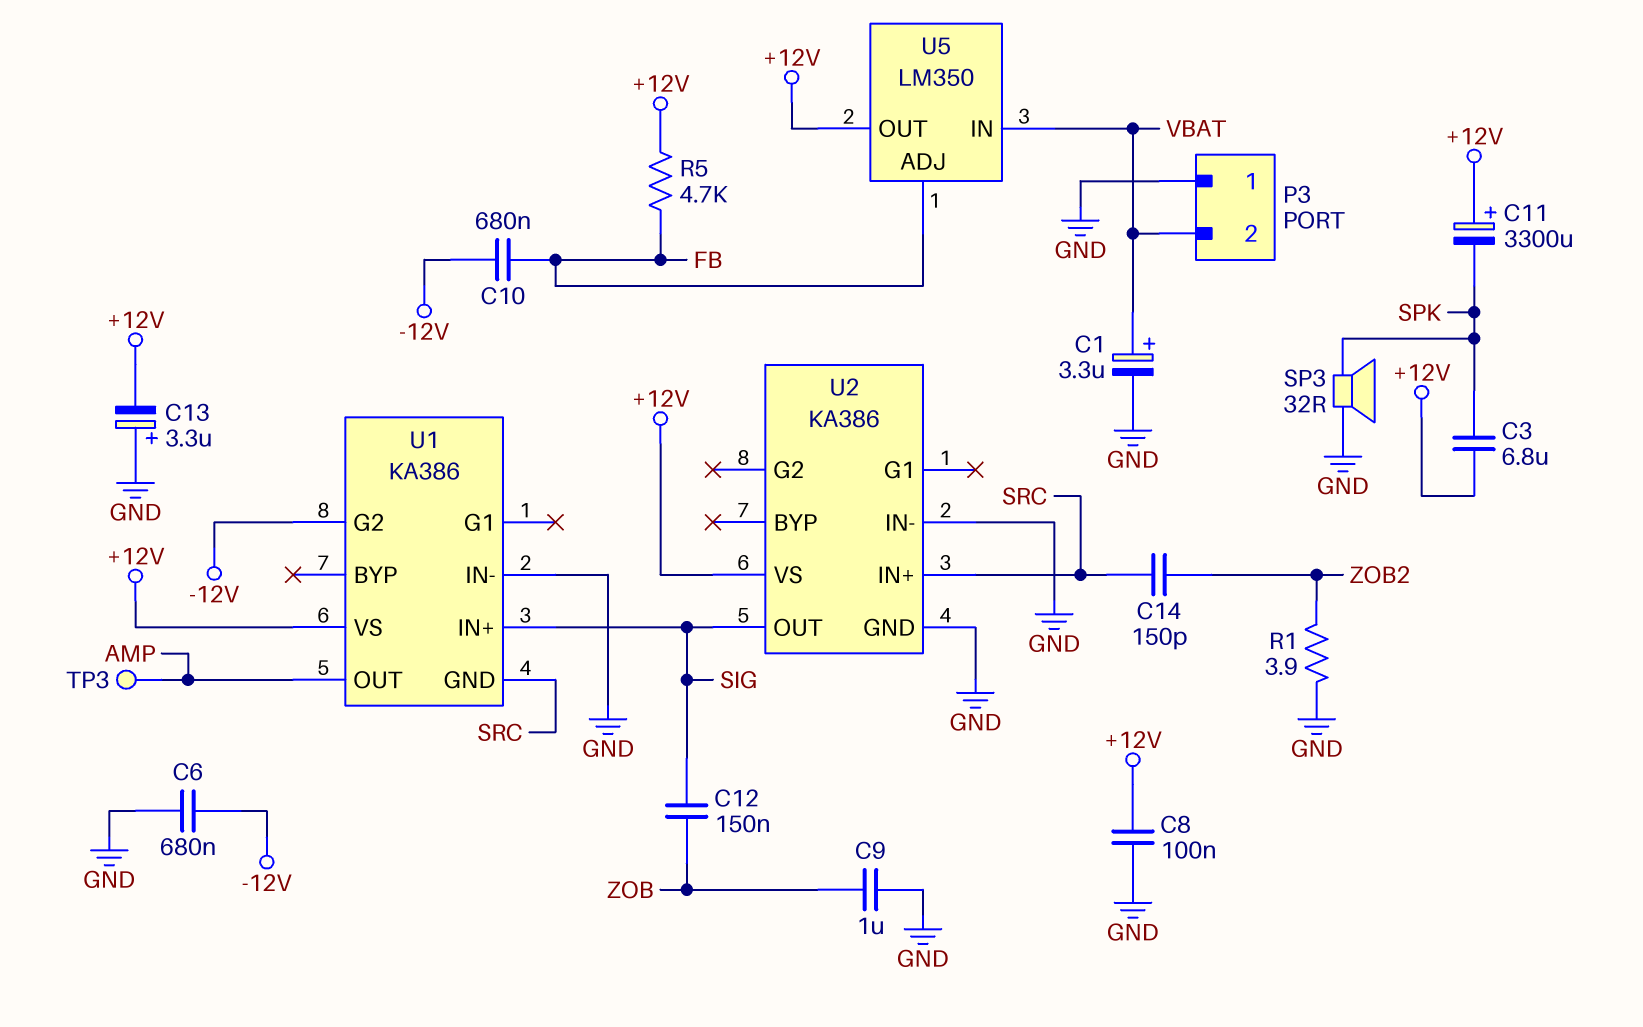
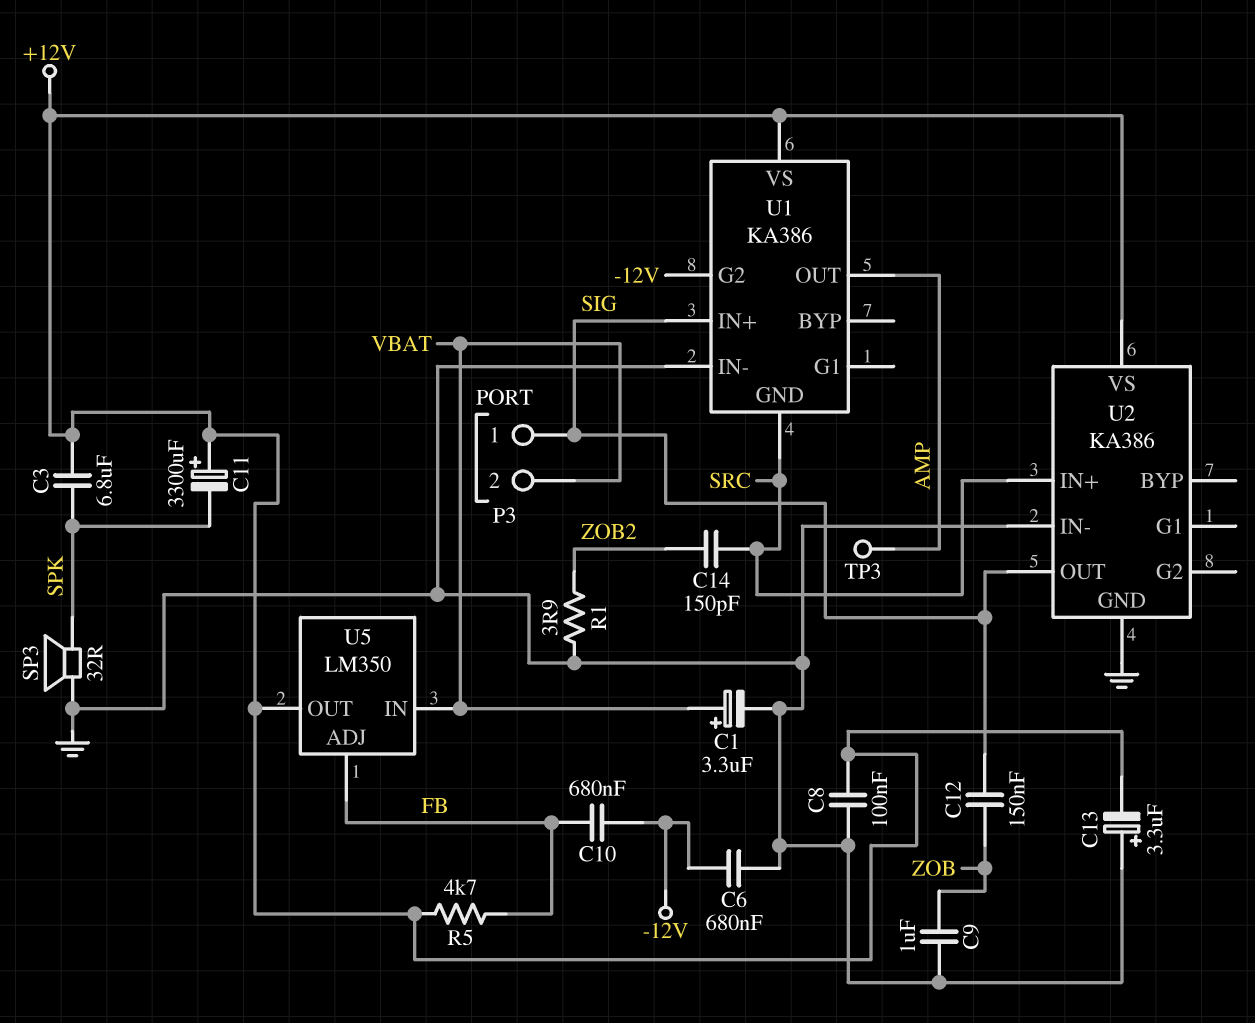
P3 pin 1: GND -> SIG

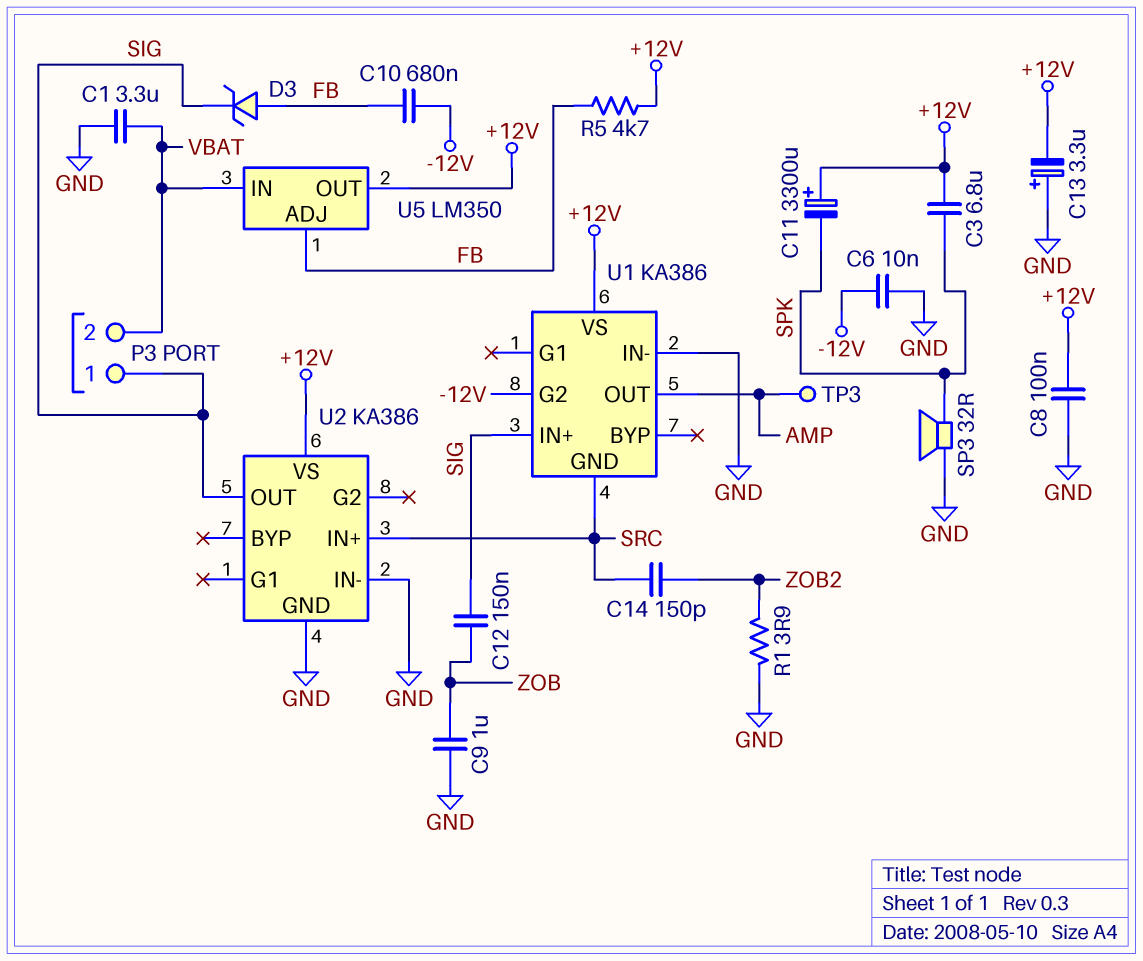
C1: 3.3uF (plus VBAT, minus GND) -> 3.3uF (GND, VBAT)
C6: 680nF (-12V, GND) -> 10nF (-12V, GND)
D3: none -> zener (A FB, K SIG)

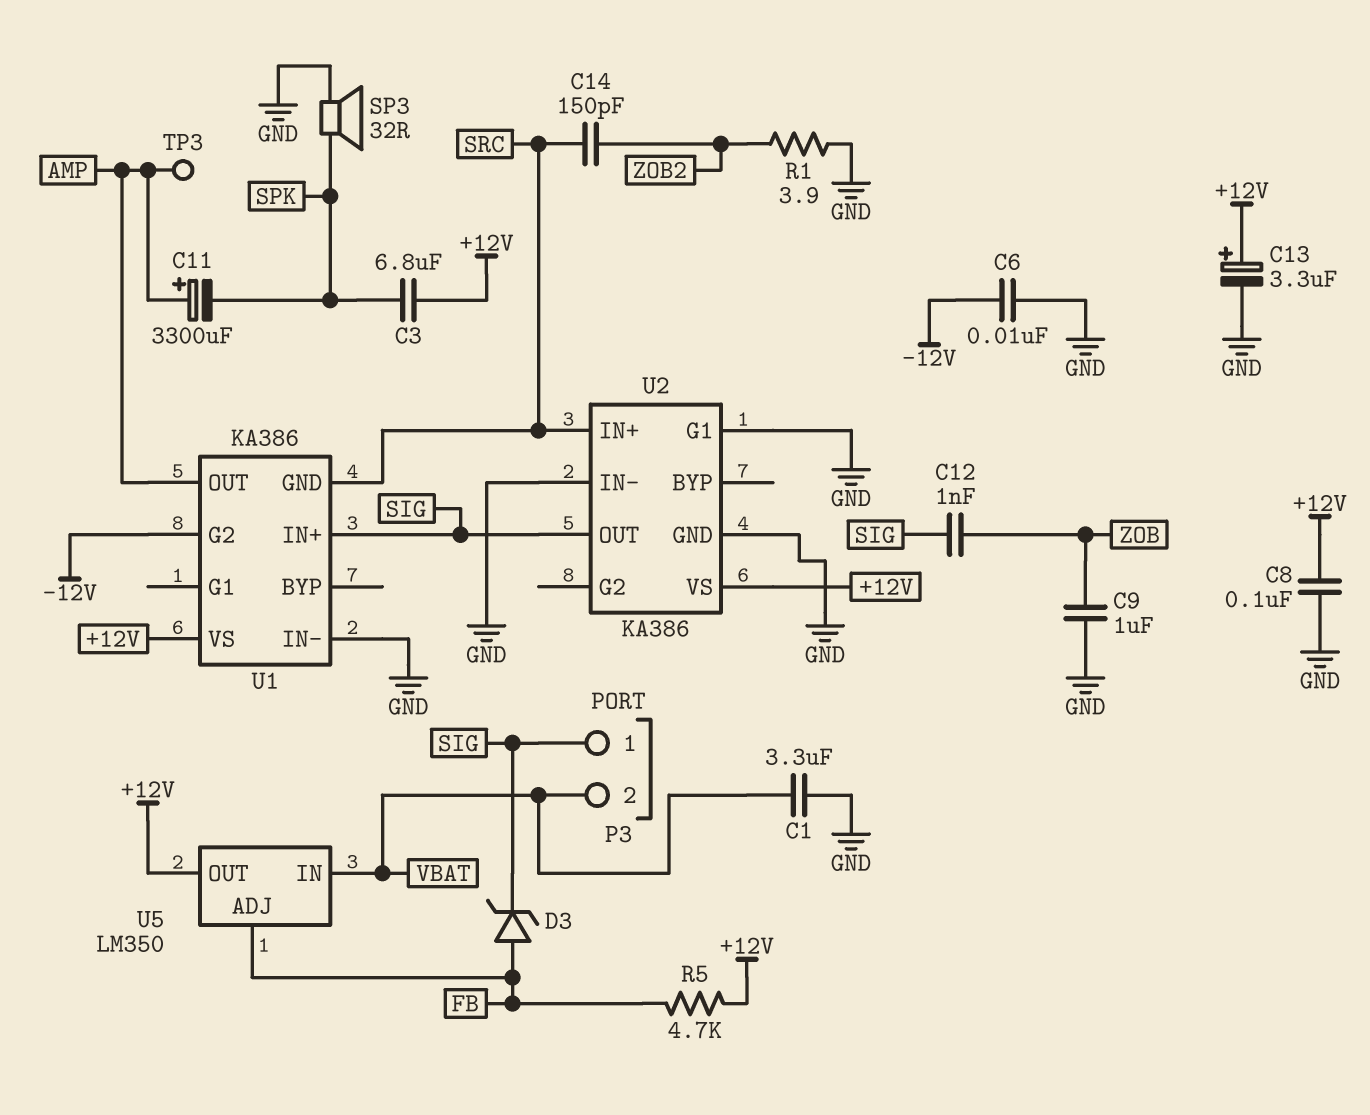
C10: 680nF (-12V, FB) -> none
C11: 3300uF (plus +12V, minus SPK) -> 3300uF (plus AMP, minus SPK)
C12: 150nF (SIG, ZOB) -> 1nF (SIG, ZOB)
C13: 3.3uF (plus GND, minus +12V) -> 3.3uF (plus +12V, minus GND)
U2 pin G1: none -> GND

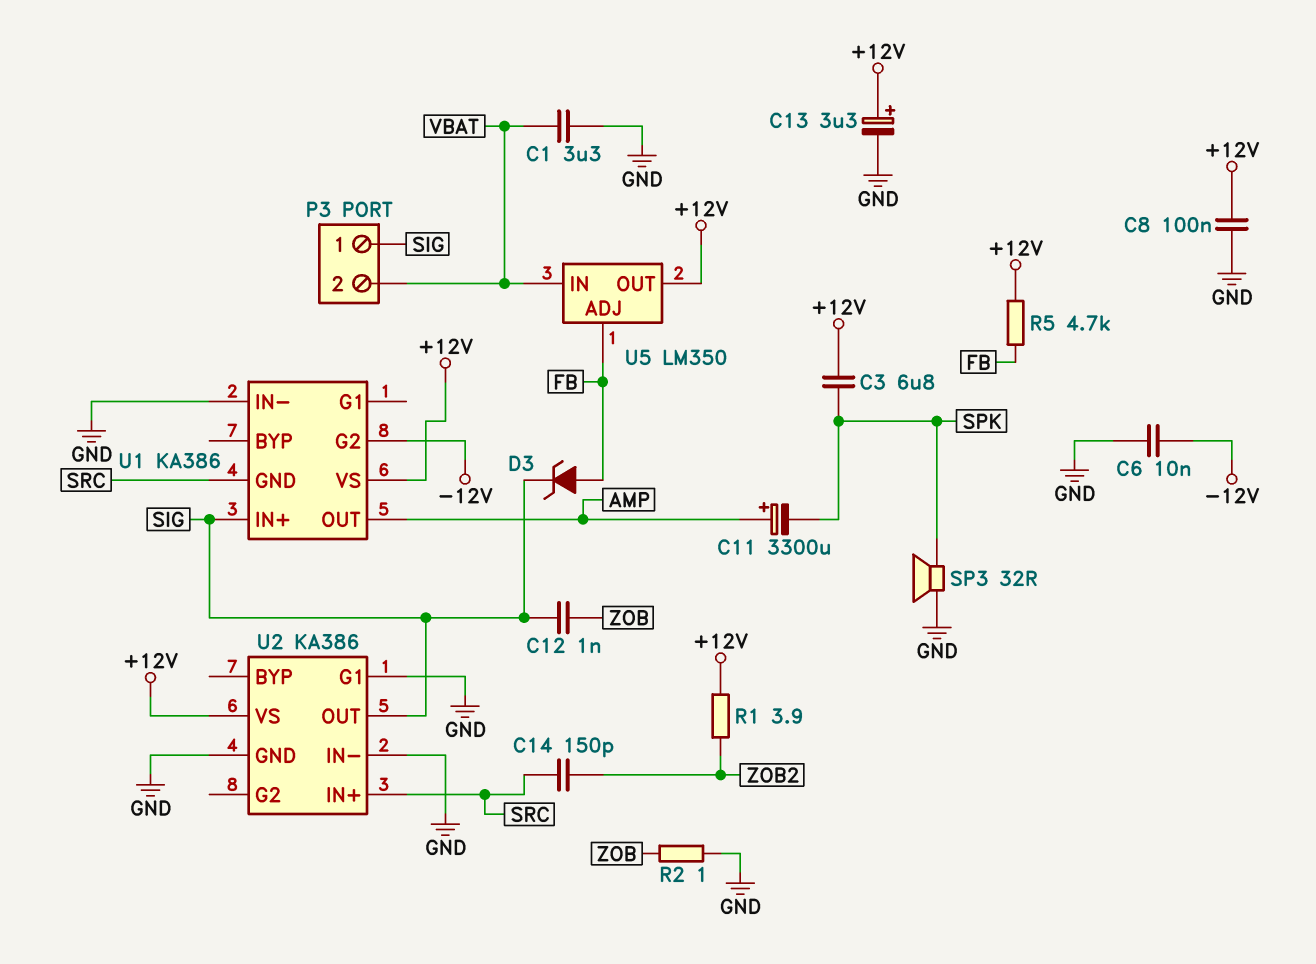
C9: 1uF (GND, ZOB) -> none
R1: 3.9 (GND, ZOB2) -> 3.9 (+12V, ZOB2)
R2: none -> 1 (GND, ZOB)
TP3: test point (AMP) -> none

